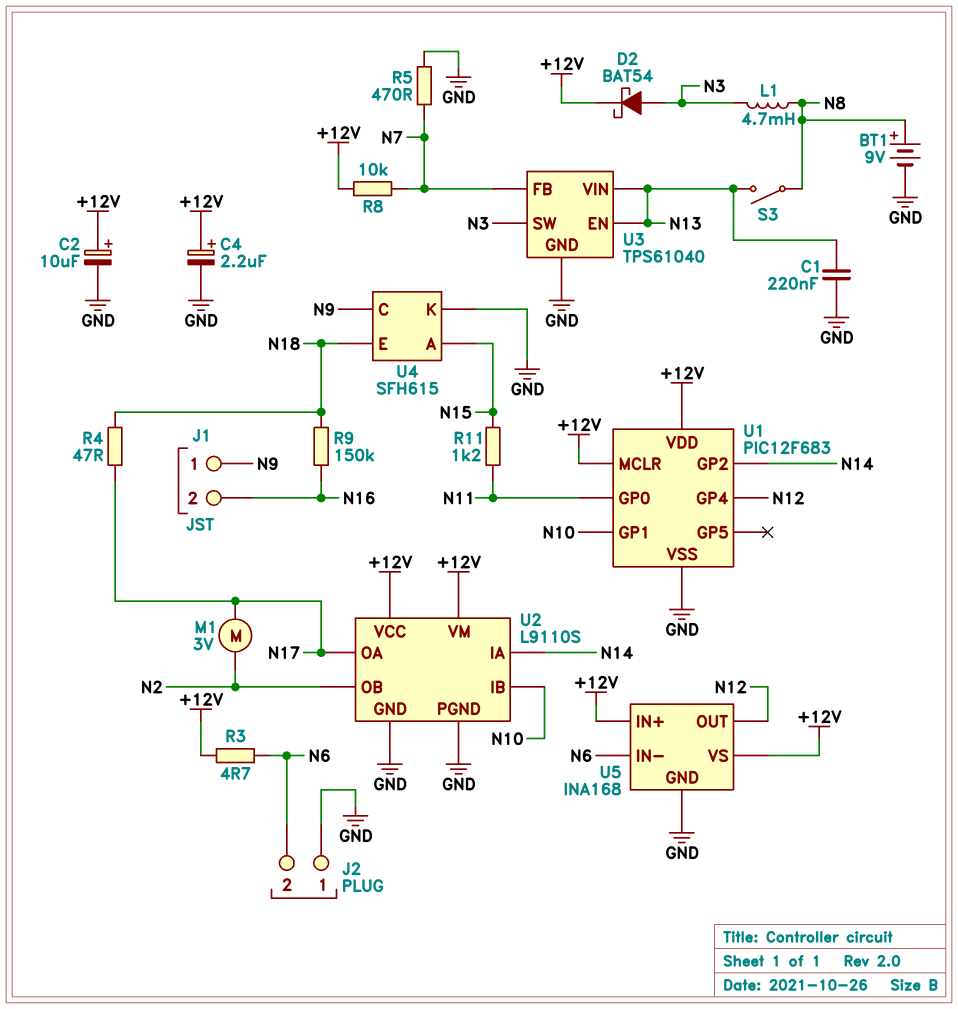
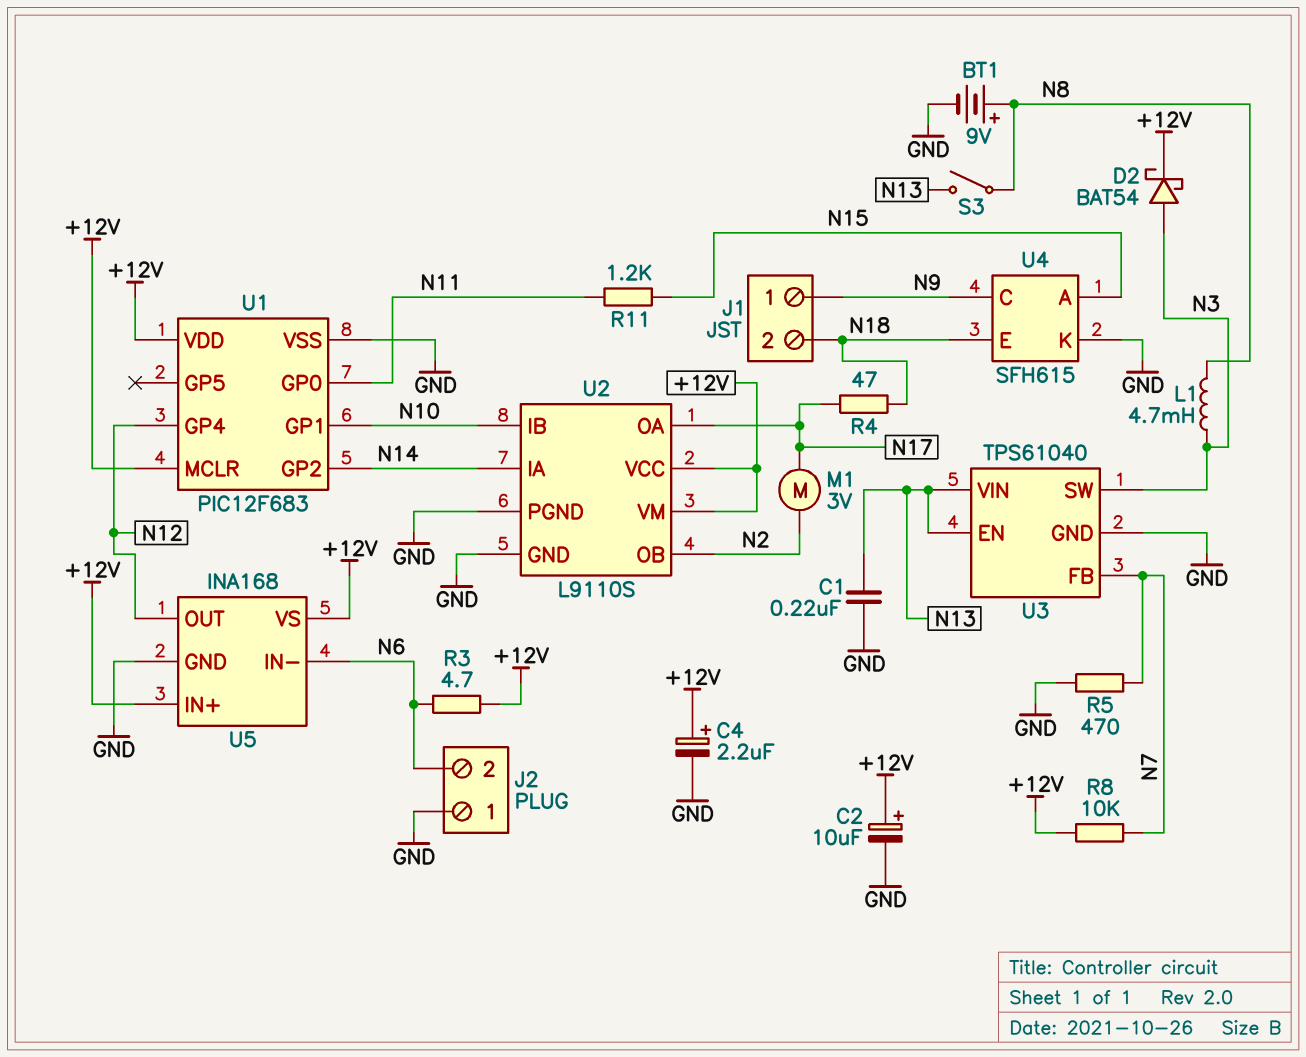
J1 pin 2: N16 -> N18
R9: 150k (N16, N18) -> none

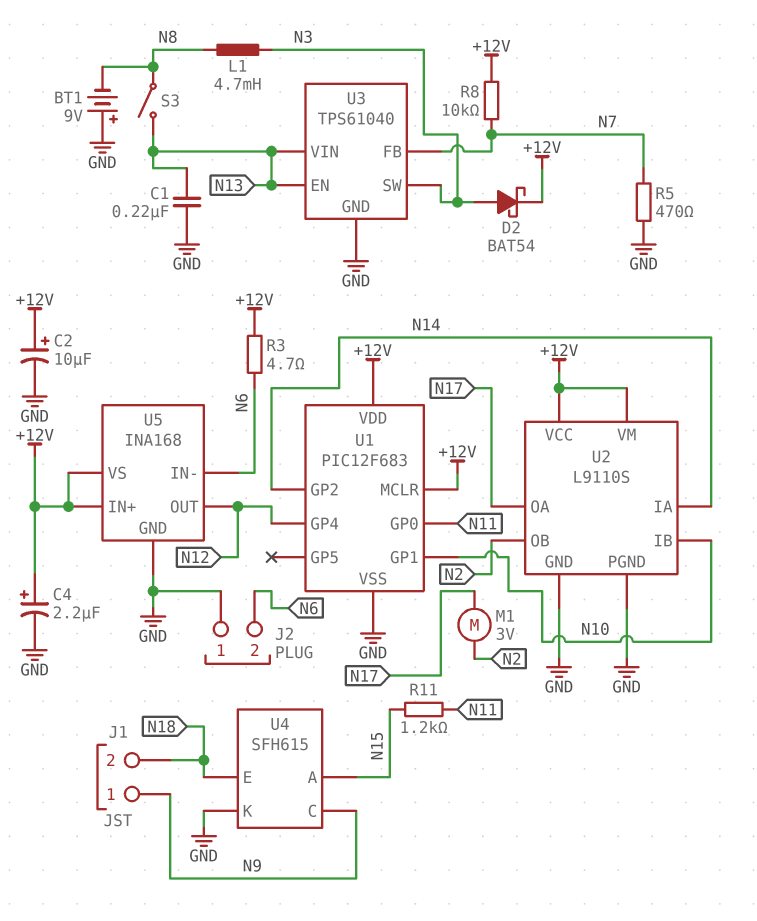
BT1: 9V (plus N8, minus GND) -> 9V (plus GND, minus N8)
R4: 47 (N17, N18) -> none

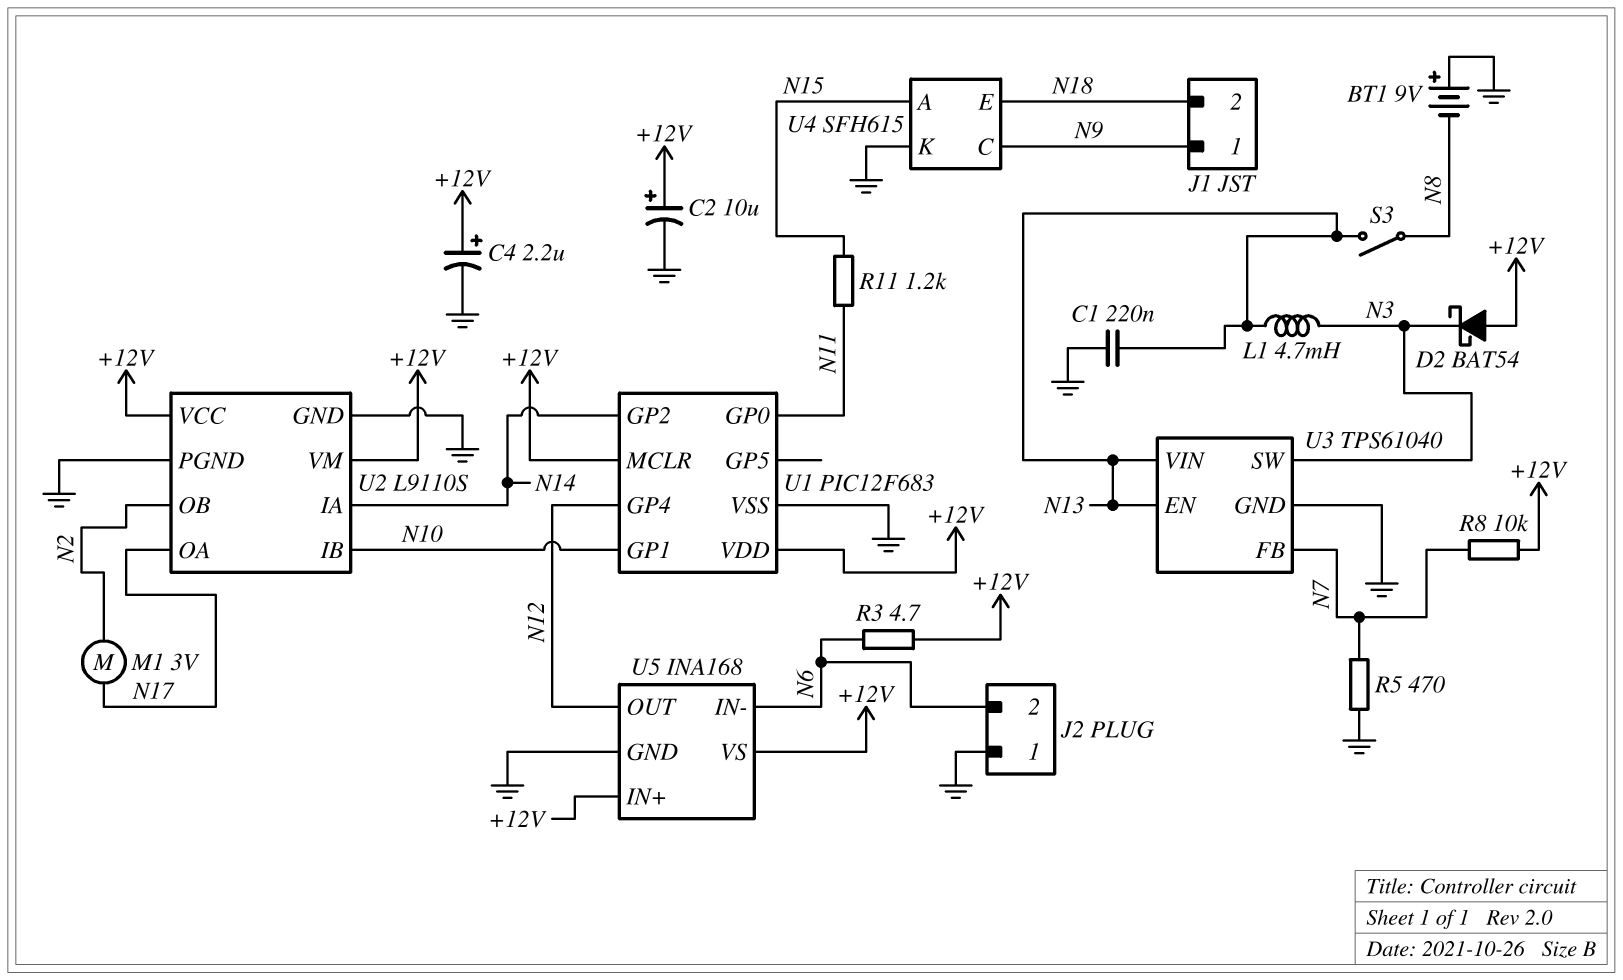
D2: schottky BAT54 (A N3, K +12V) -> schottky BAT54 (A +12V, K N3)
L1: 4.7mH (N3, N8) -> 4.7mH (N3, N13)

